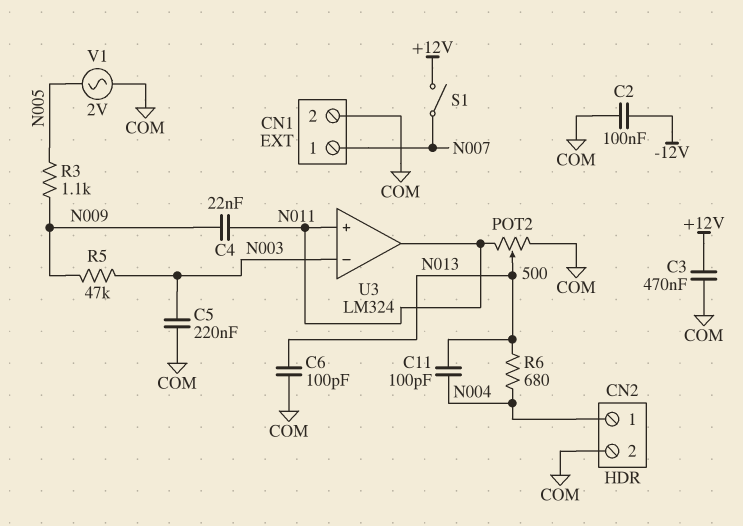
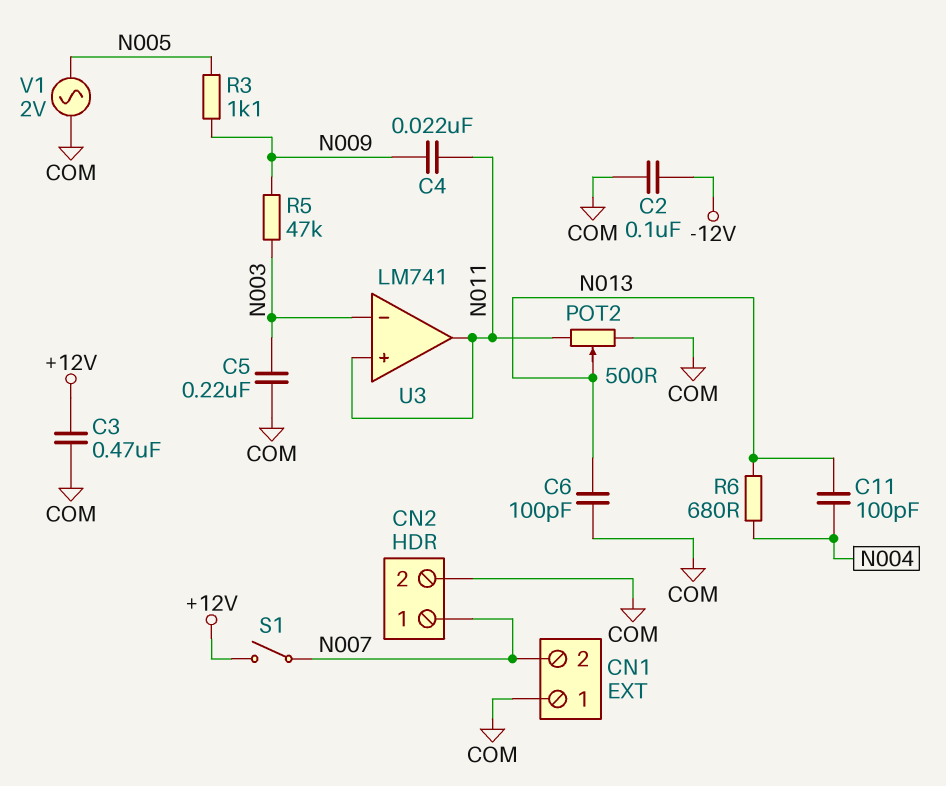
CN1 pin 1: N007 -> COM
CN1 pin 2: COM -> N007
CN2 pin 1: N004 -> N007
U3: LM324 -> LM741

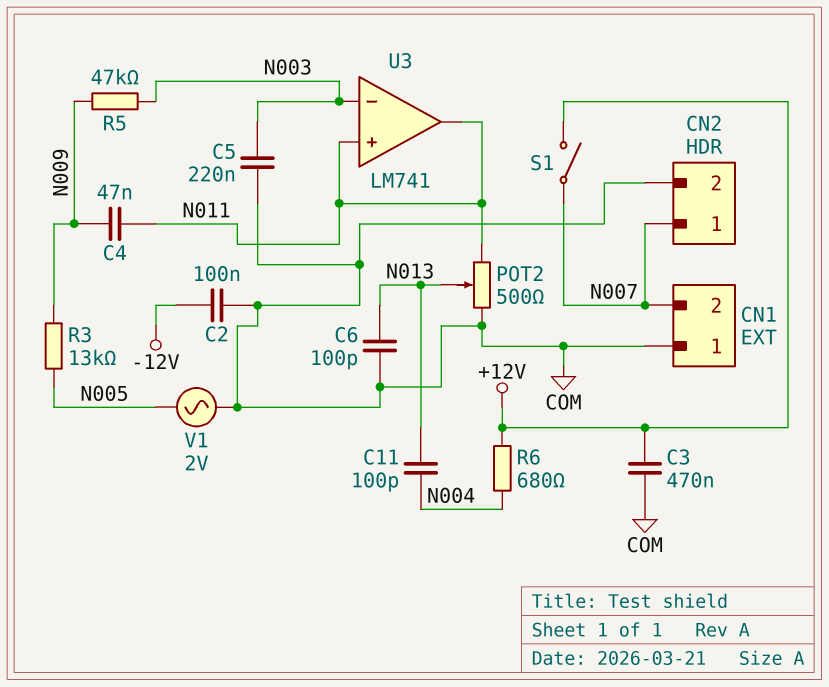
C4: 22nF (N009, N011) -> 47nF (N009, N011)
R3: 1.1k (N005, N009) -> 13k (N005, N009)
R6: 680 (N004, N013) -> 680 (+12V, N004)

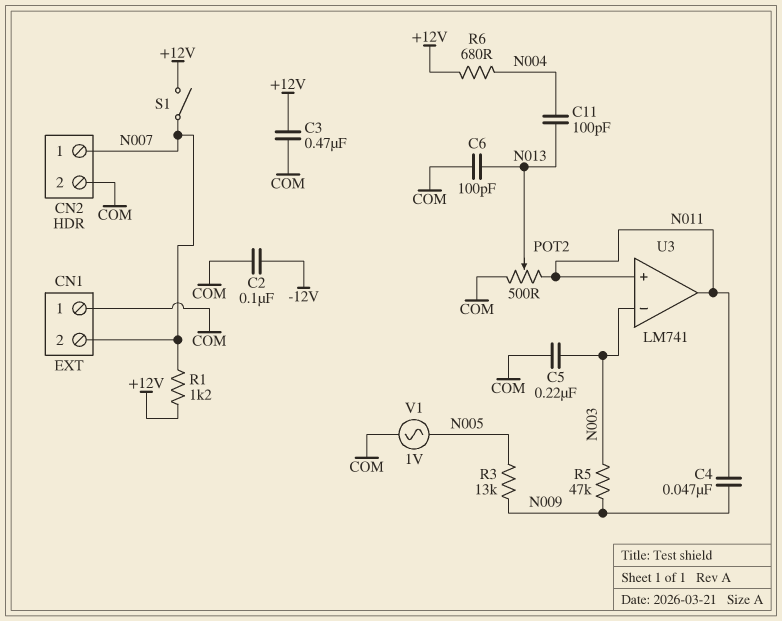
R1: none -> 1.2k (+12V, N007)
V1: AC 2V (COM, N005) -> AC 1V (COM, N005)

